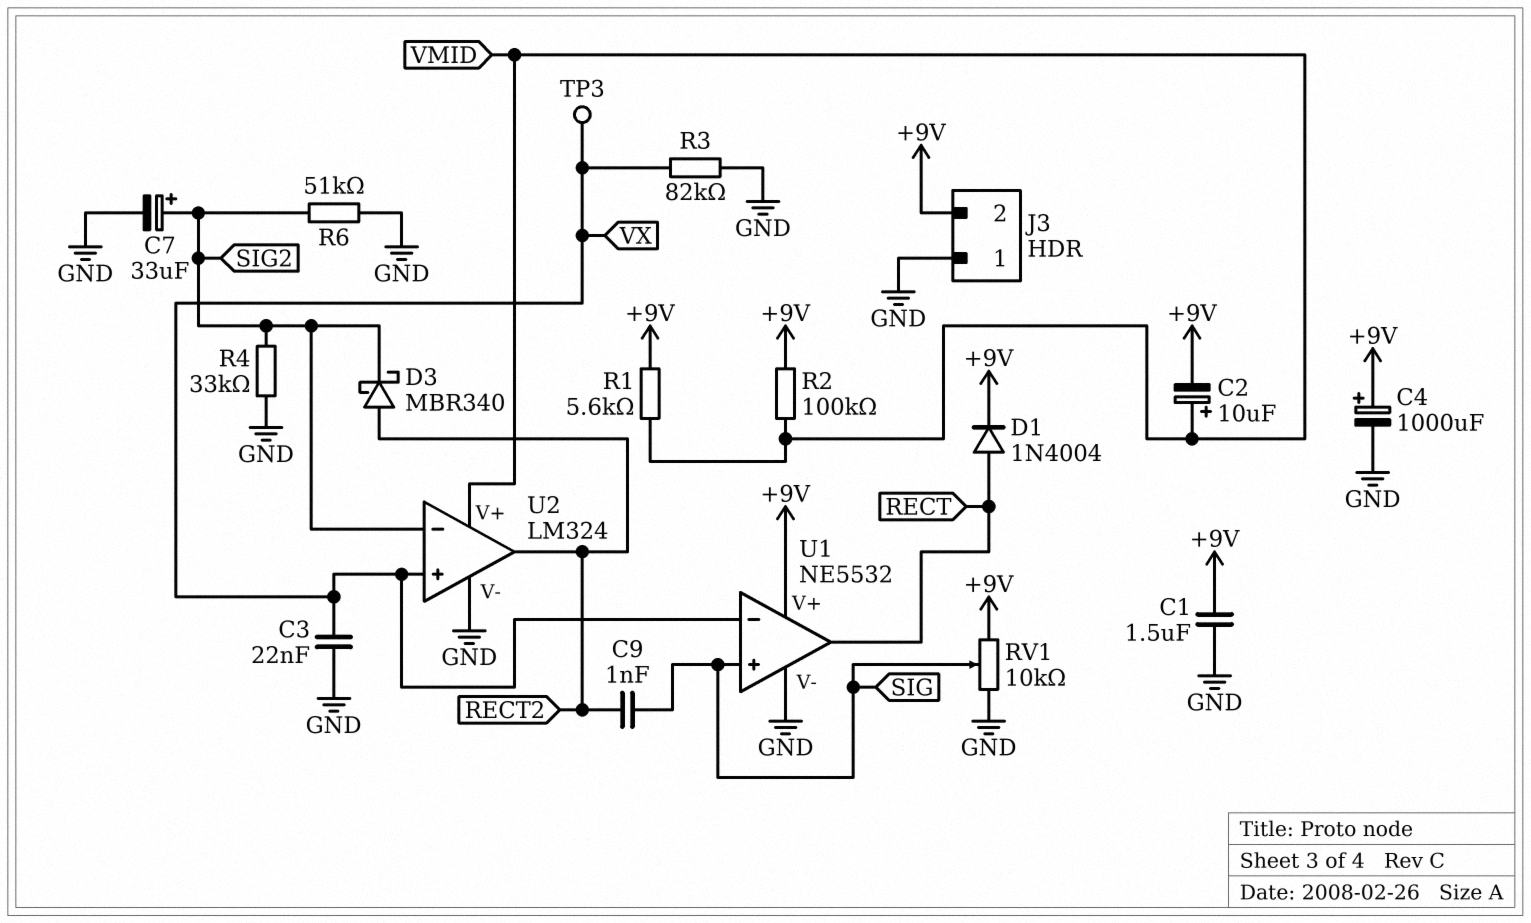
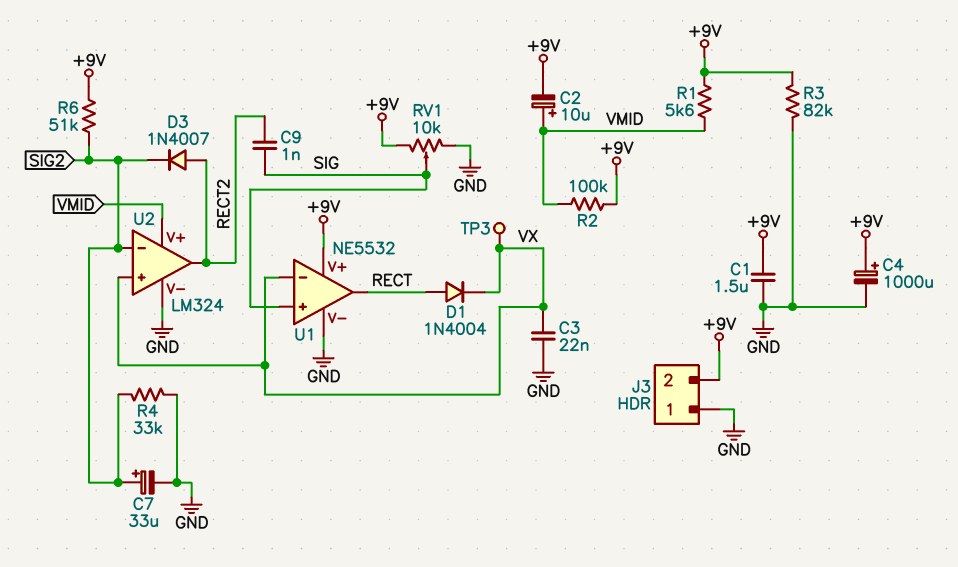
D1: diode 1N4004 (A RECT, K +9V) -> diode 1N4004 (A RECT, K VX)
D3: schottky MBR340 (A RECT2, K SIG2) -> diode 1N4007 (A RECT2, K SIG2)
R3: 82k (GND, VX) -> 82k (+9V, GND)
R6: 51k (GND, SIG2) -> 51k (+9V, SIG2)

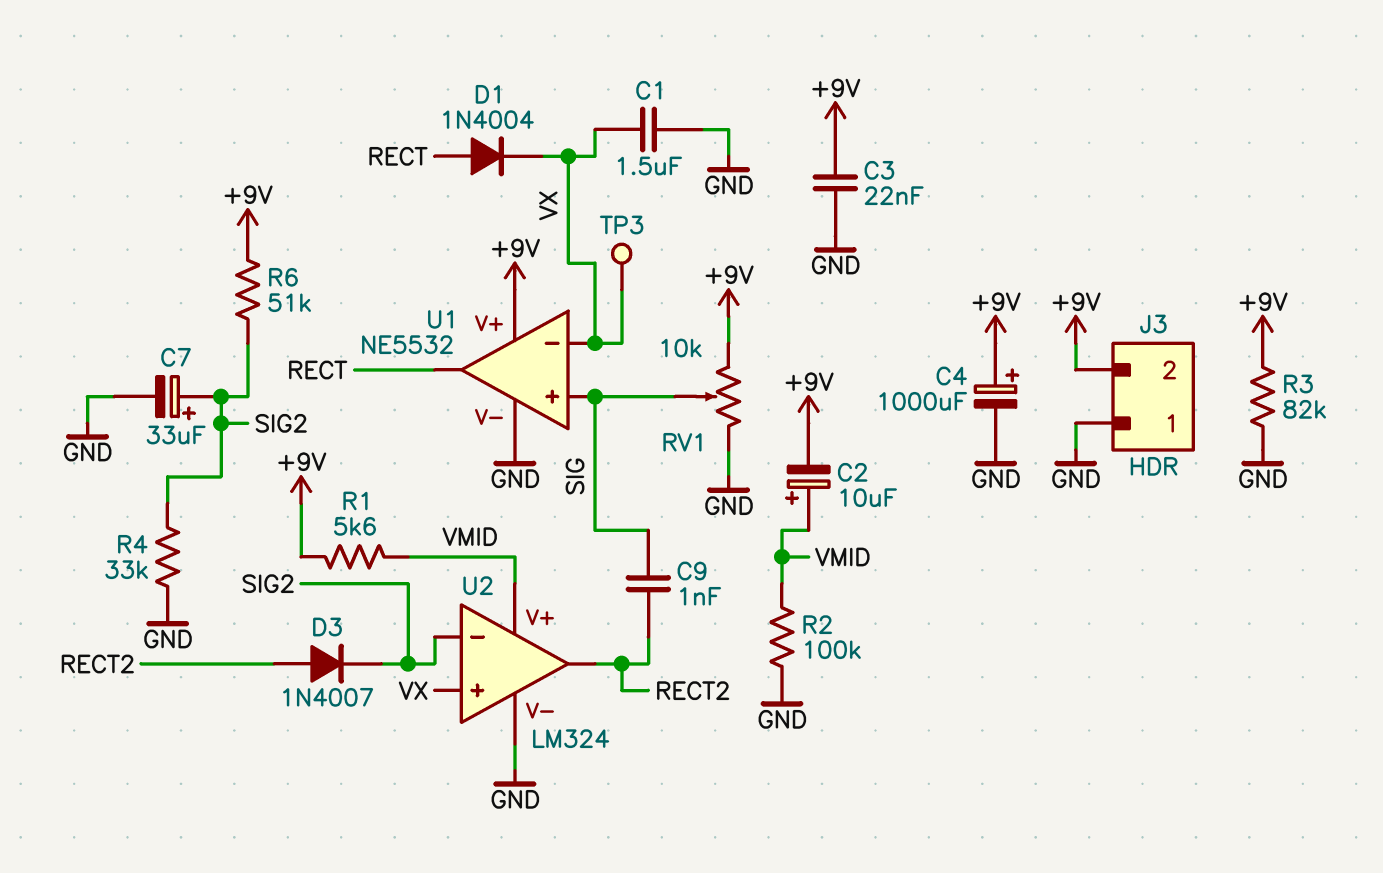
C1: 1.5uF (+9V, GND) -> 1.5uF (GND, VX)
C3: 22nF (GND, VX) -> 22nF (+9V, GND)
R2: 100k (+9V, VMID) -> 100k (GND, VMID)

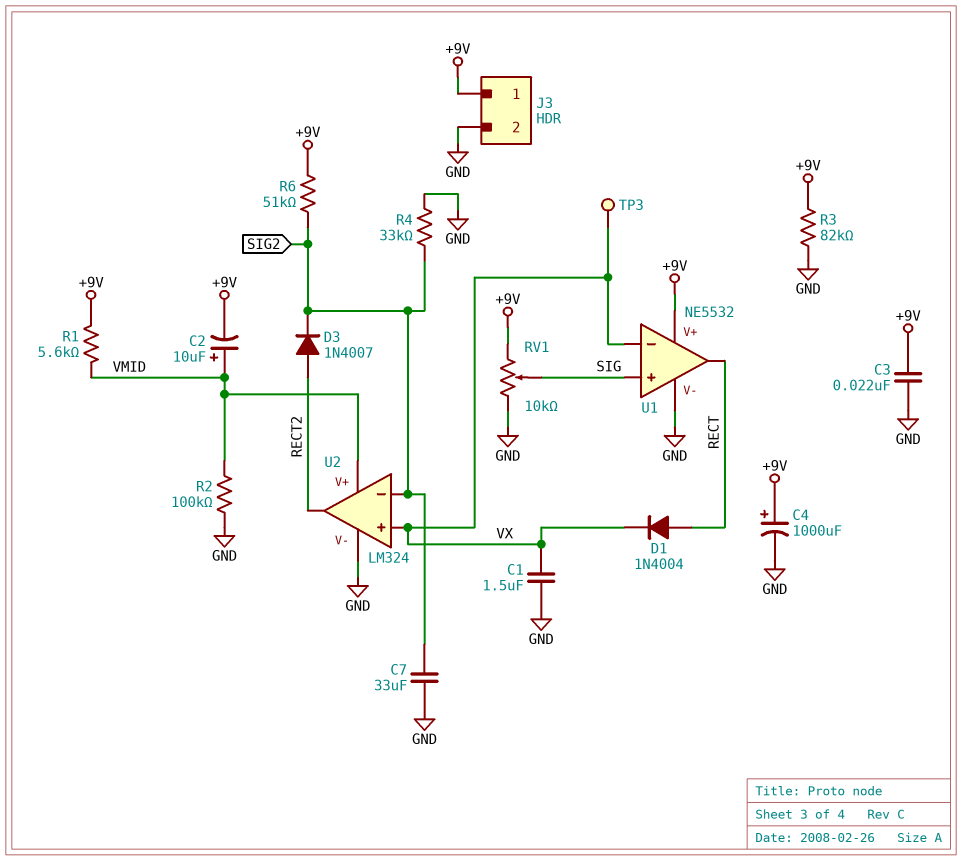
C7: 33uF (plus SIG2, minus GND) -> 33uF (GND, SIG2)
C9: 1nF (RECT2, SIG) -> none
J3 pin 1: GND -> +9V
J3 pin 2: +9V -> GND

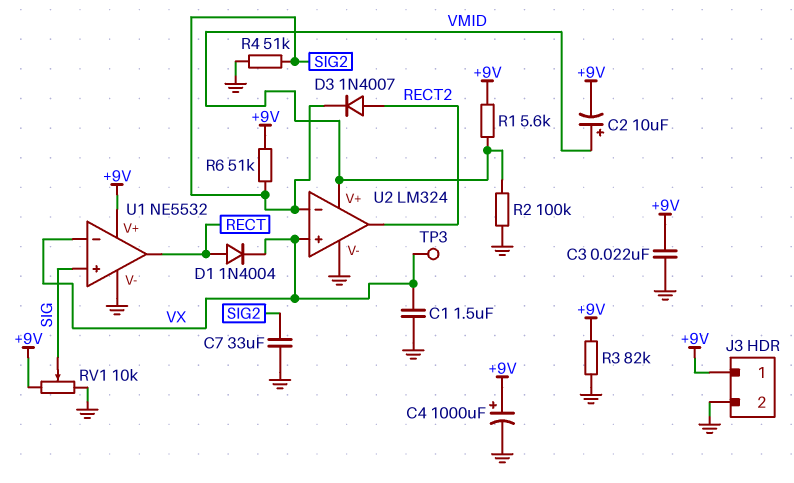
R4: 33k (GND, SIG2) -> 51k (GND, SIG2)

